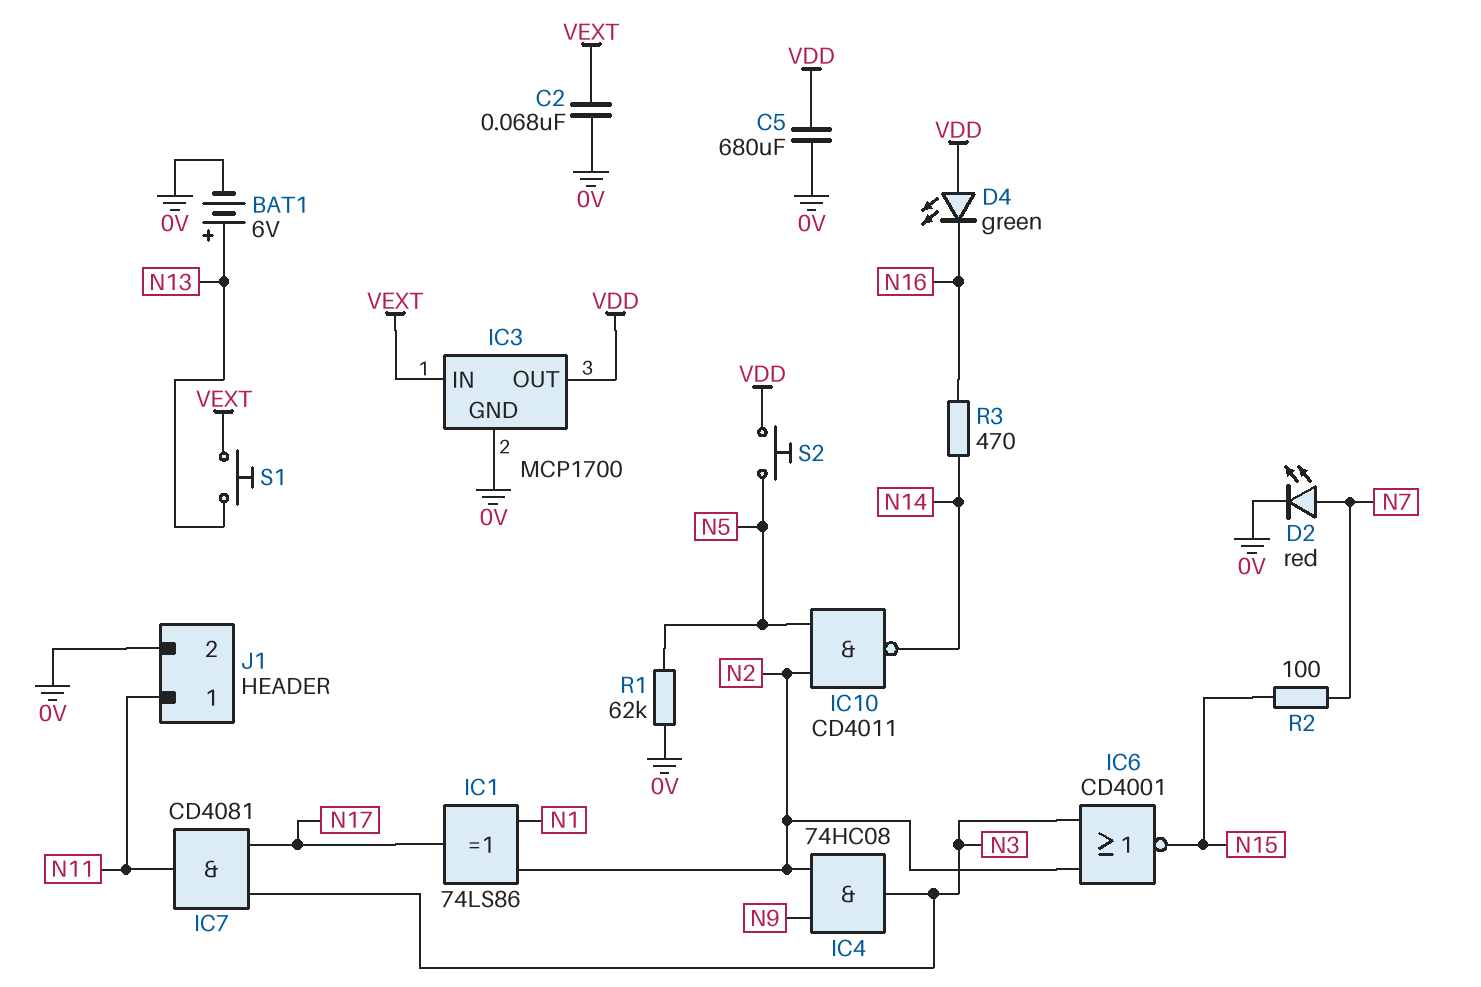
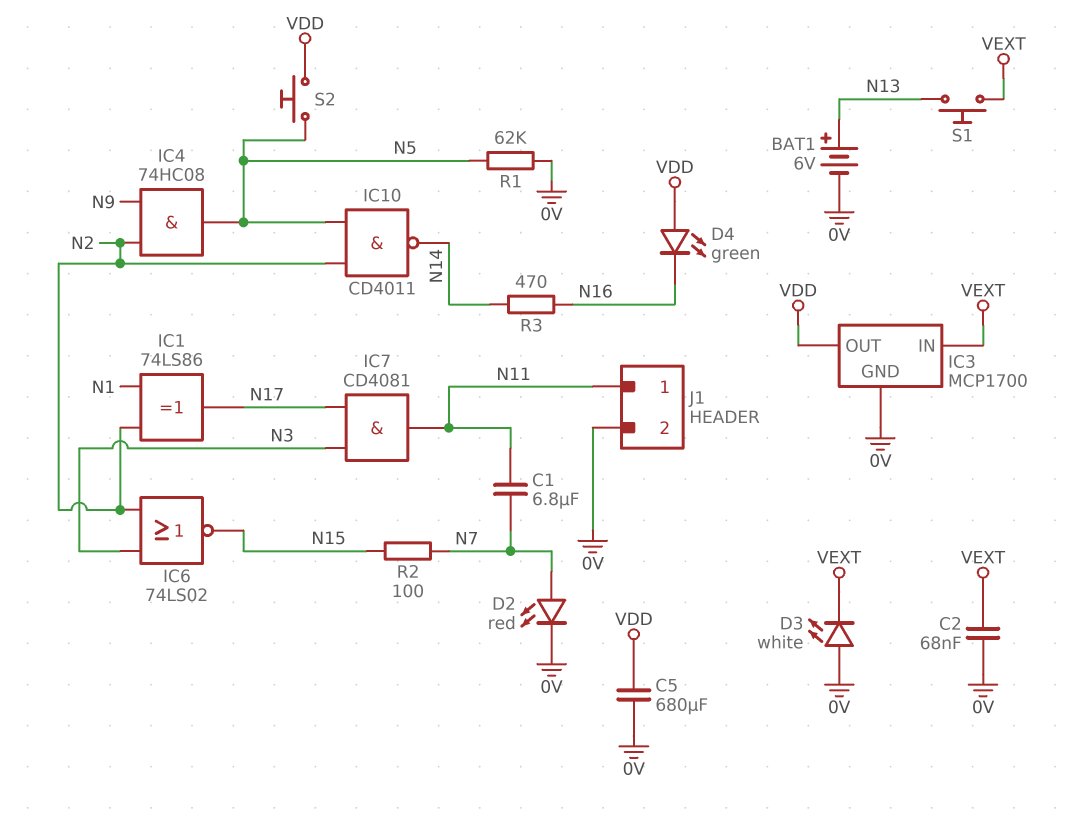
C1: none -> 6.8uF (N7, N11)
D3: none -> LED white (A 0V, K VEXT)
IC4: AND 74HC08 (in N2, in N9, out N3) -> AND 74HC08 (in N2, in N9, out N5)
IC6: NOR CD4001 (in N2, in N3, out N15) -> NOR 74LS02 (in N2, in N3, out N15)

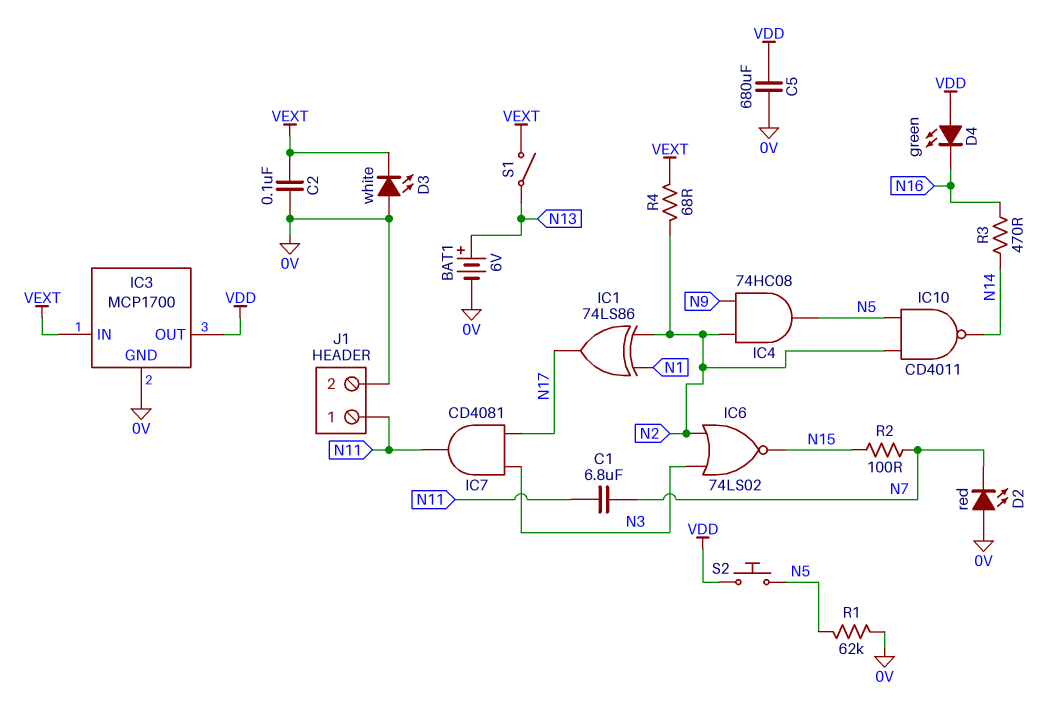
C2: 68nF (0V, VEXT) -> 100nF (0V, VEXT)
D2: LED red (A N7, K 0V) -> LED red (A 0V, K N7)
R4: none -> 68 (N2, VEXT)
S1: button (N13, VEXT) -> switch (N13, VEXT)

